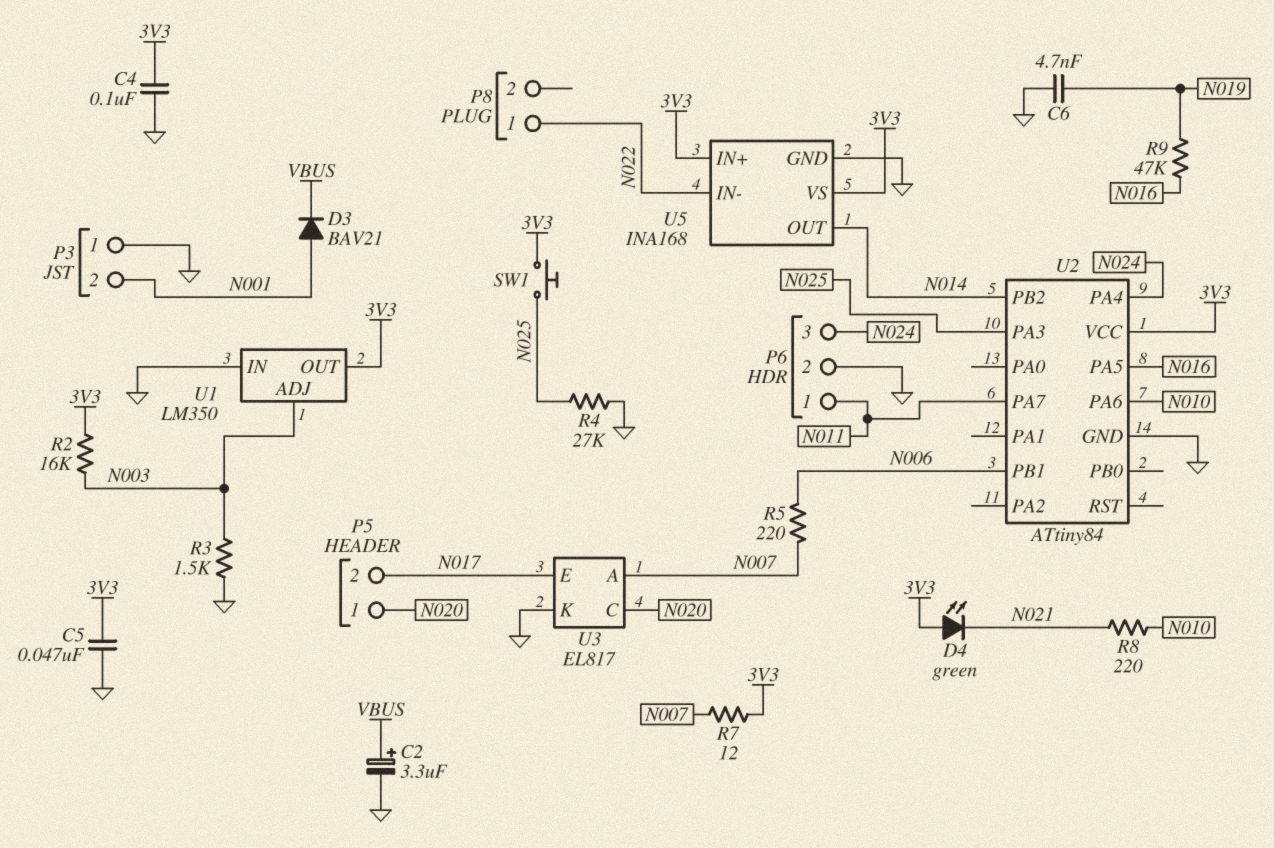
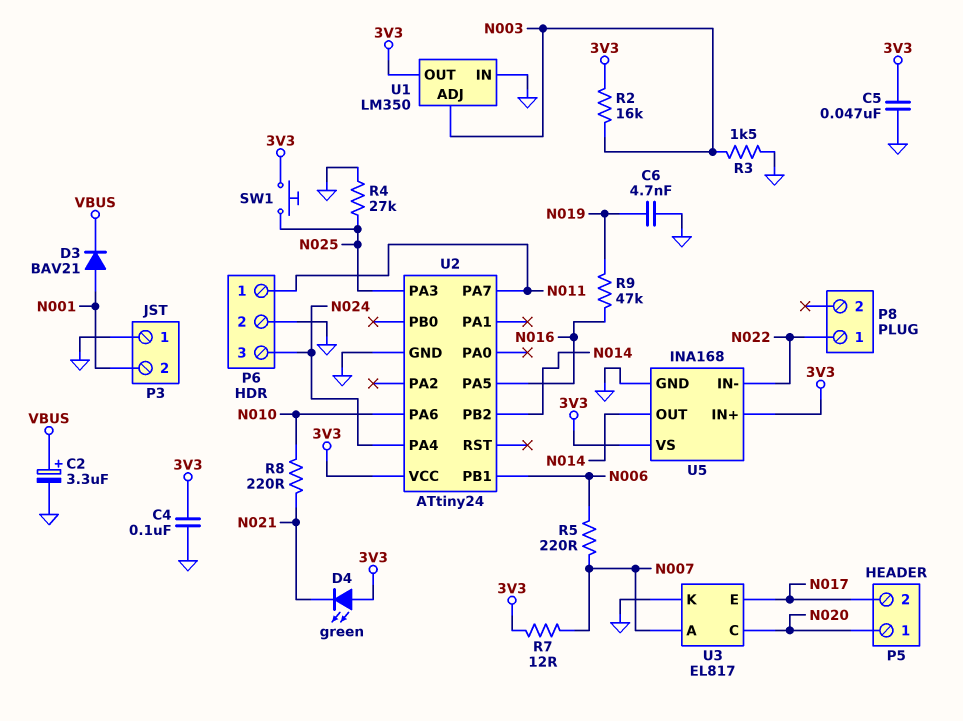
U2: ATtiny84 -> ATtiny24

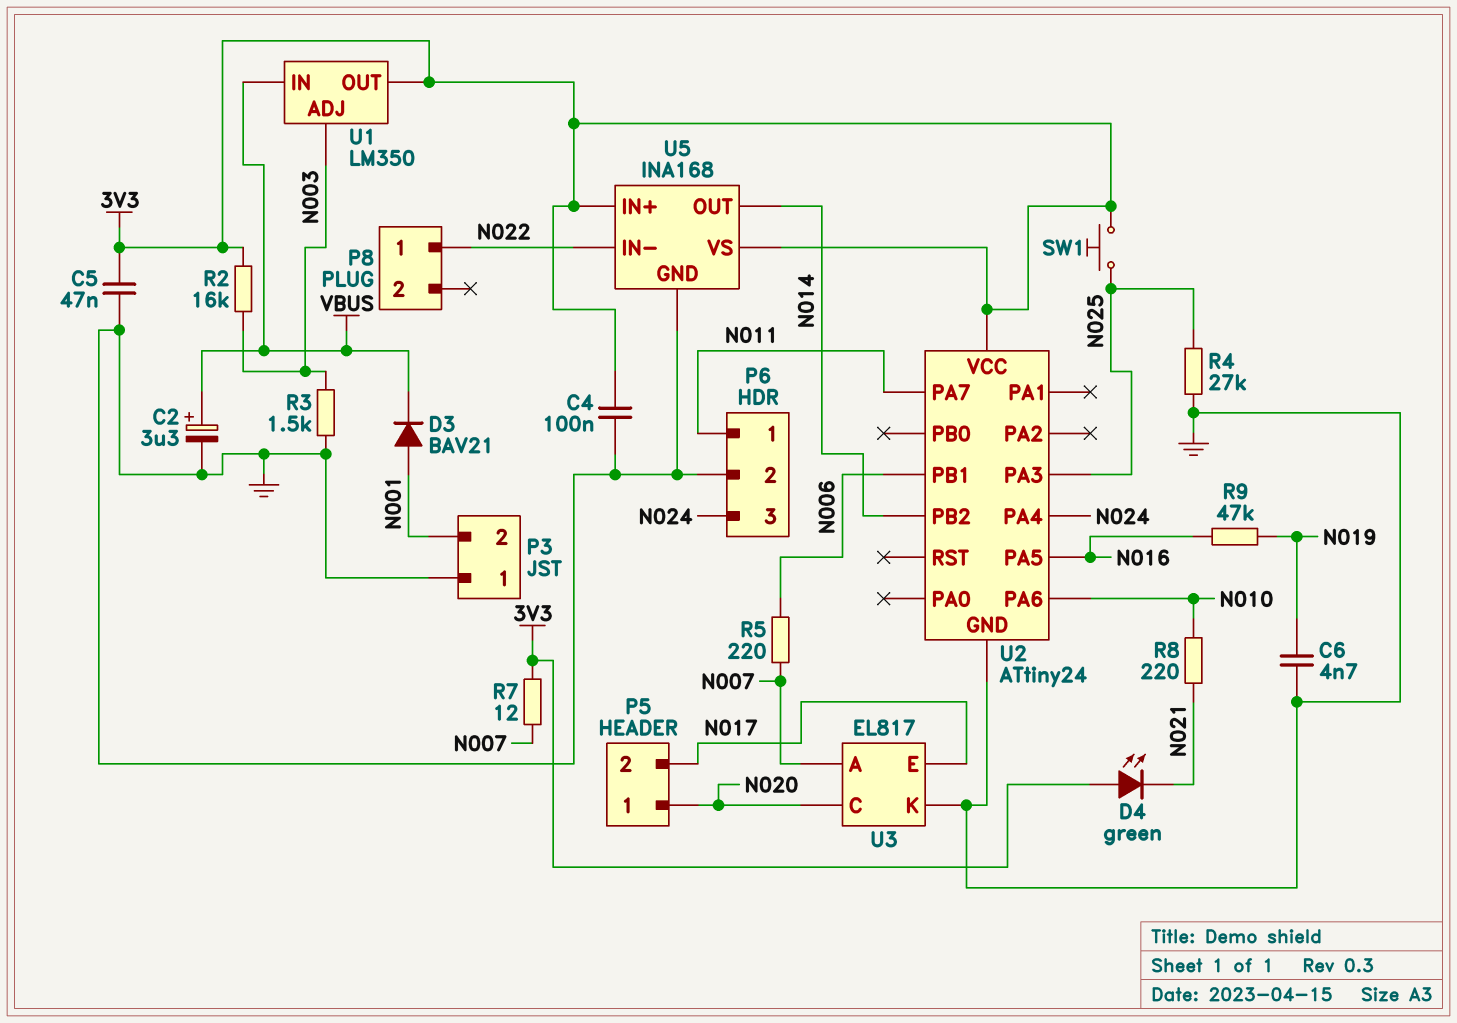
U1 pin IN: GND -> VBUS

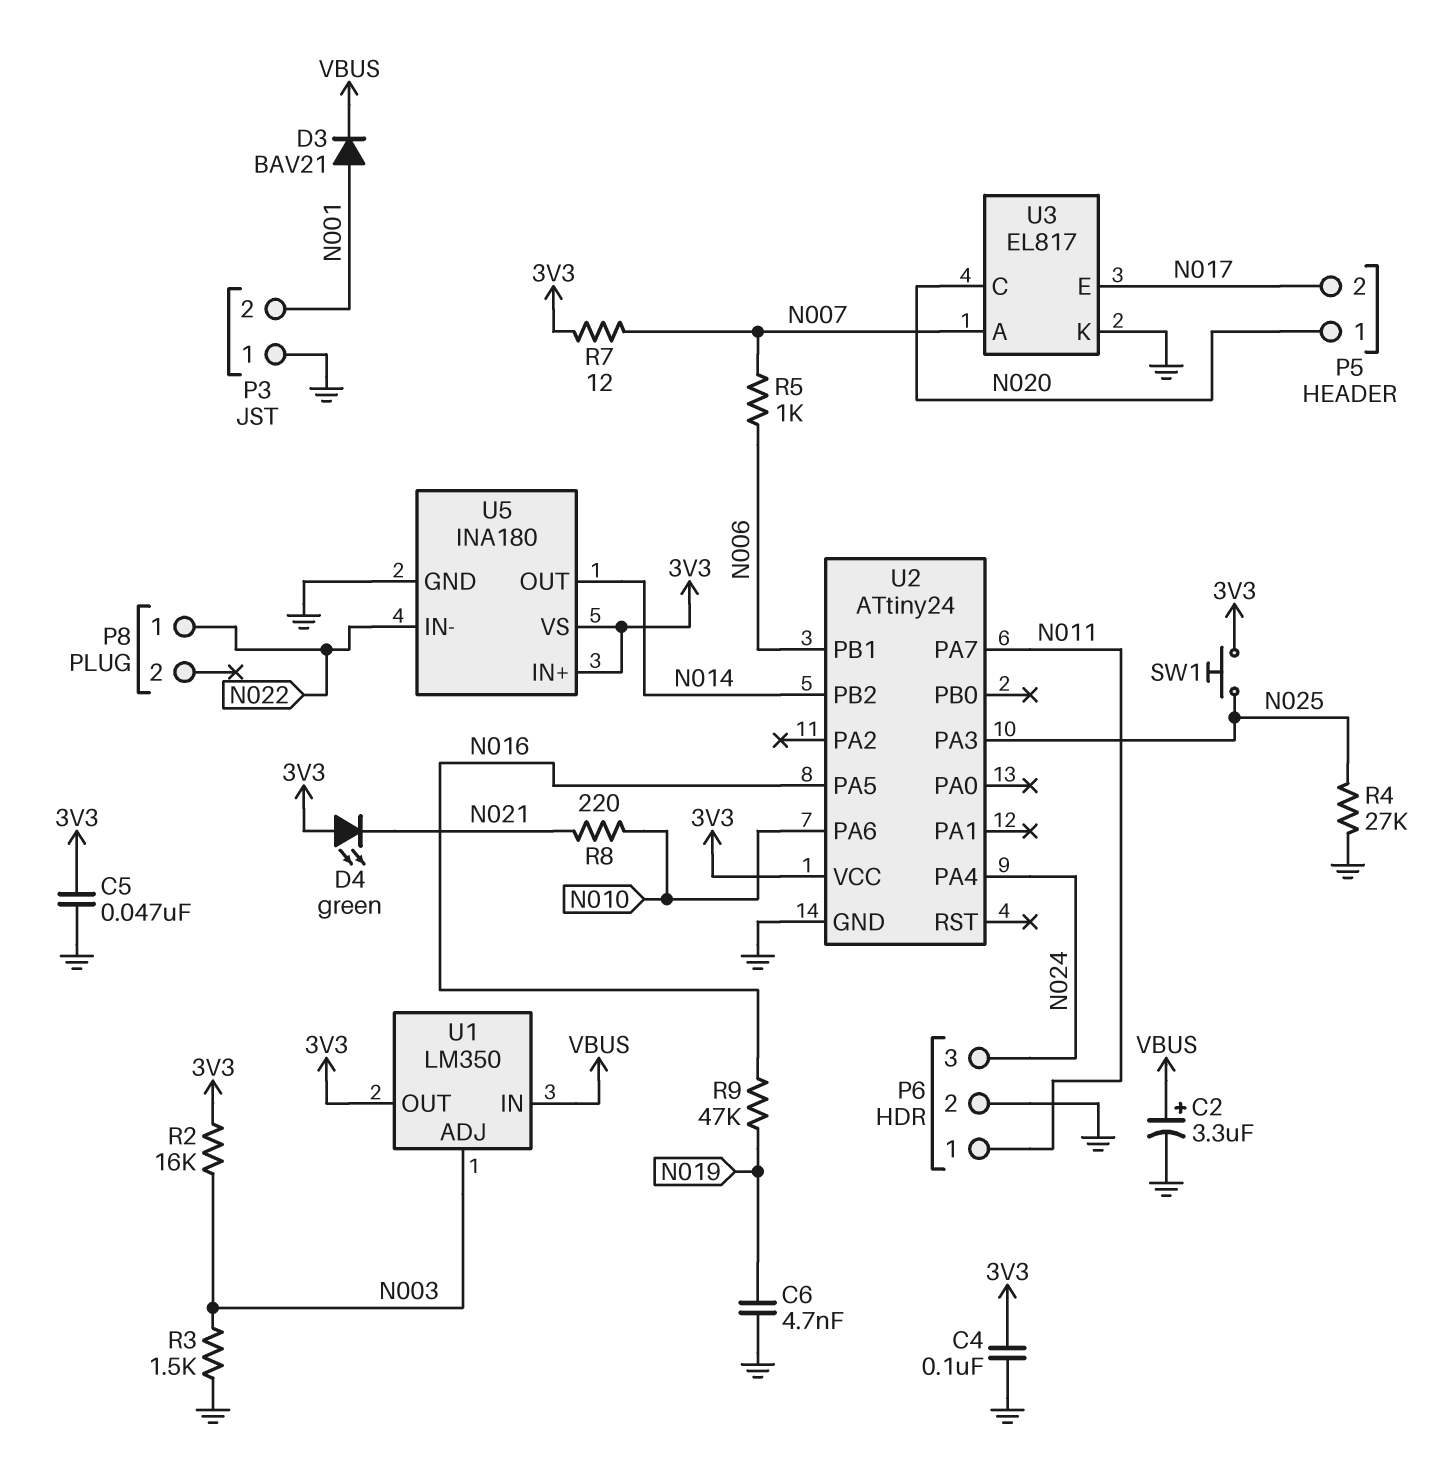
R5: 220 (N006, N007) -> 1k (N006, N007)
U5: INA168 -> INA180

